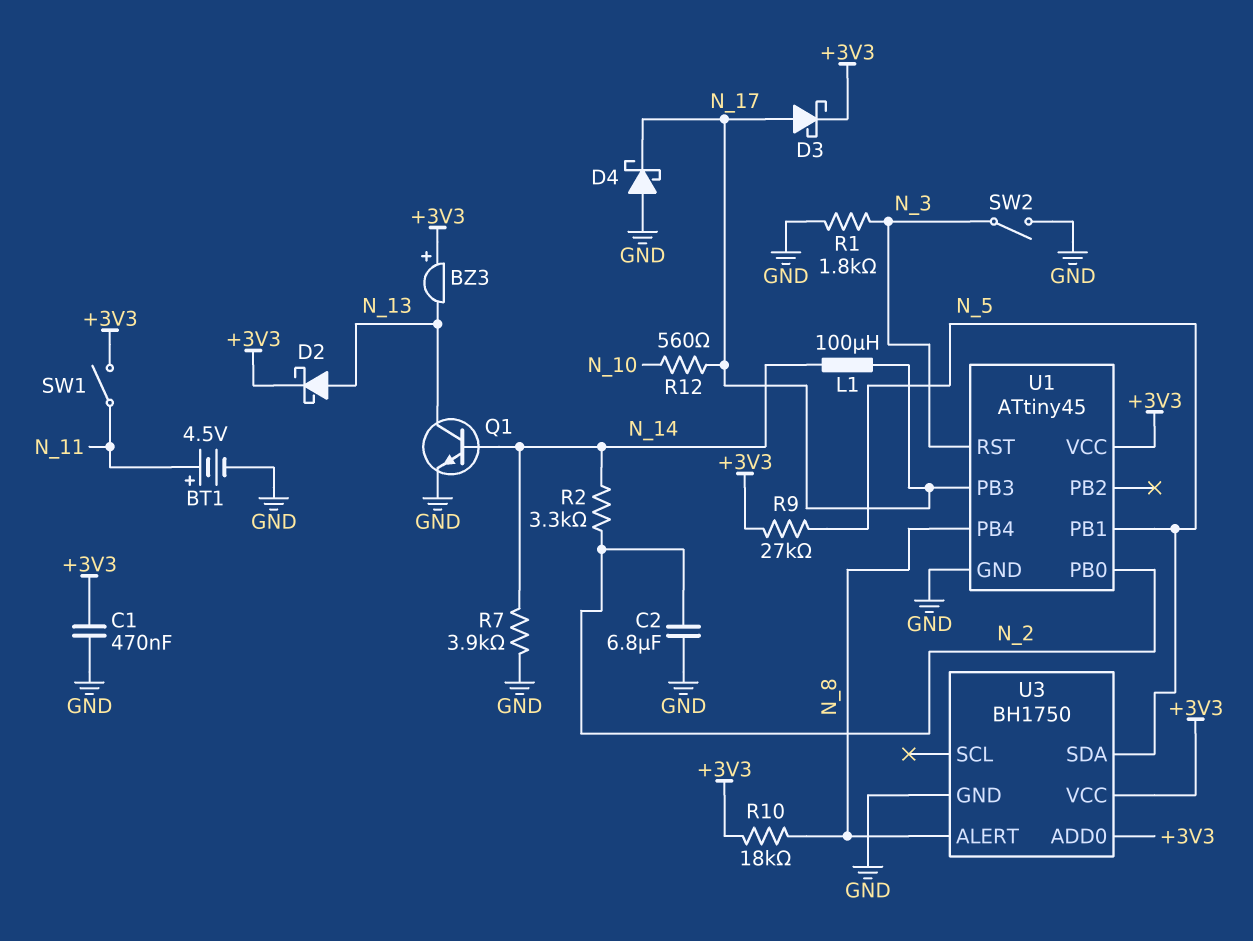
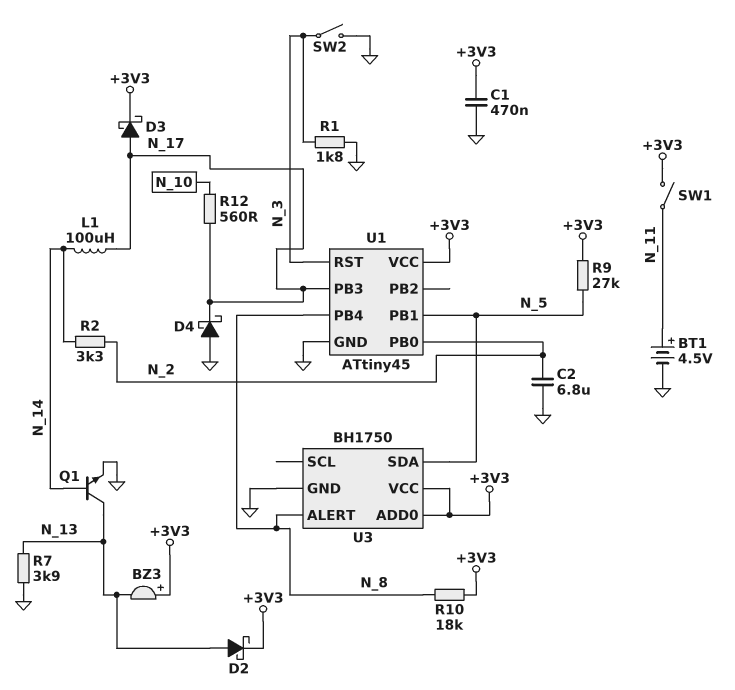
R7: 3.9k (GND, N_14) -> 3.9k (GND, N_13)

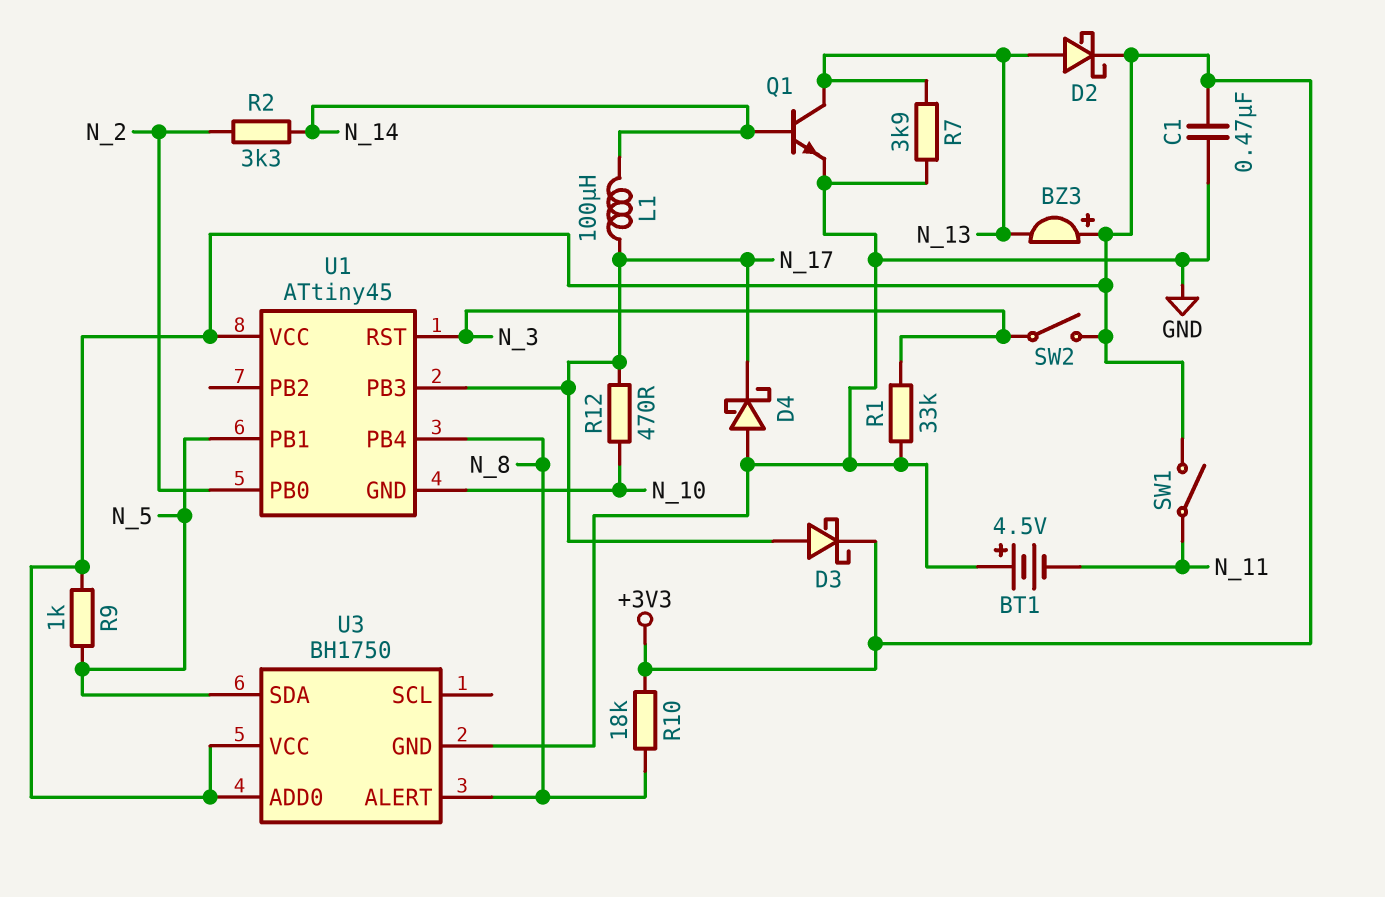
BT1: 4.5V (plus N_11, minus GND) -> 4.5V (plus GND, minus N_11)
C2: 6.8uF (GND, N_2) -> none
R1: 1.8k (GND, N_3) -> 33k (GND, N_3)
R9: 27k (+3V3, N_5) -> 1k (+3V3, N_5)
R12: 560 (N_10, N_17) -> 470 (N_10, N_17)
SW2: switch (GND, N_3) -> switch (+3V3, N_3)
U1 pin GND: GND -> N_10

